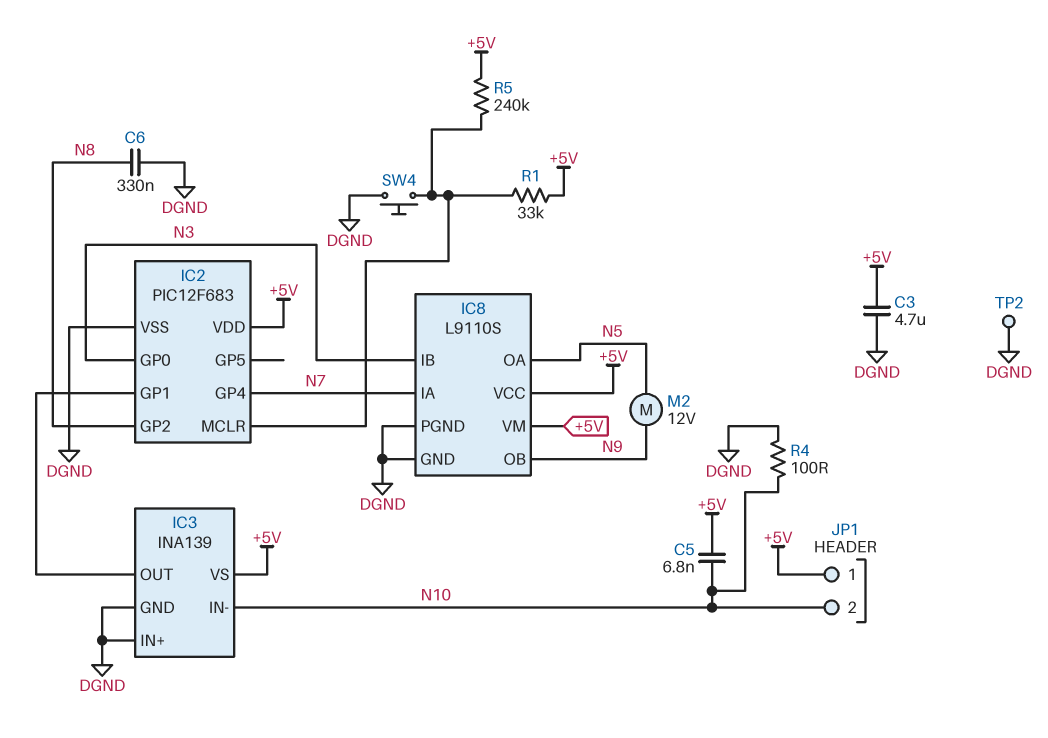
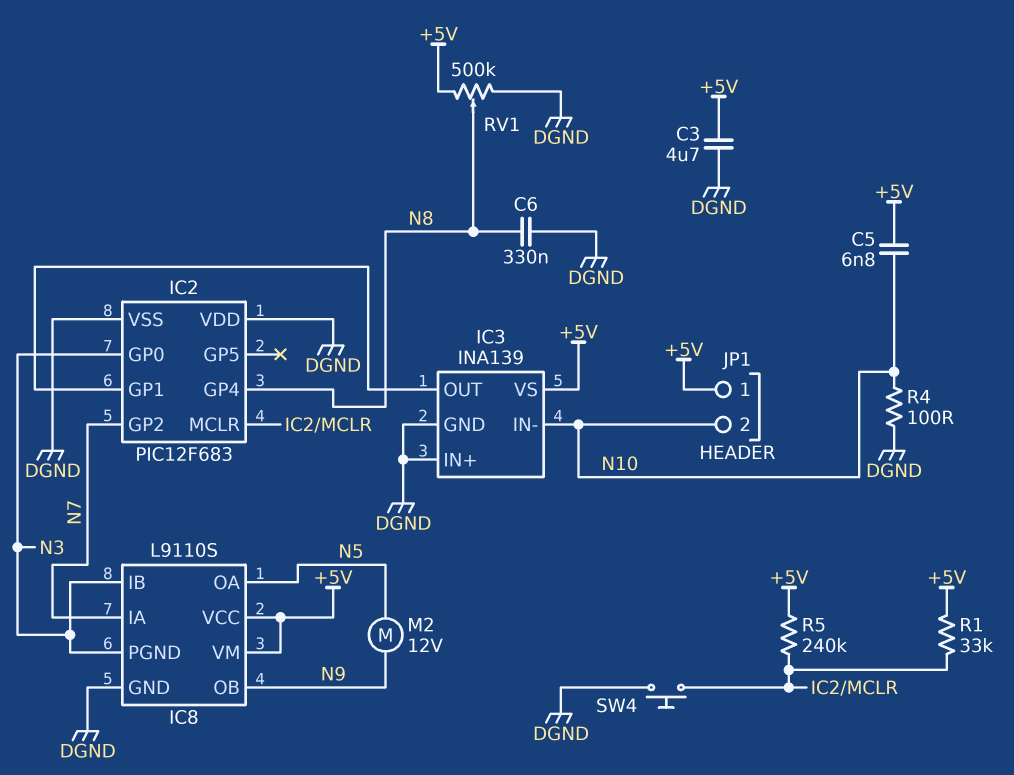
IC2 pin GP2: N8 -> N7
IC2 pin GP4: N7 -> N8
IC2 pin VDD: +5V -> DGND
IC8 pin PGND: DGND -> N3
RV1: none -> 500k (+5V, DGND, wiper N8)
TP2: test point (DGND) -> none

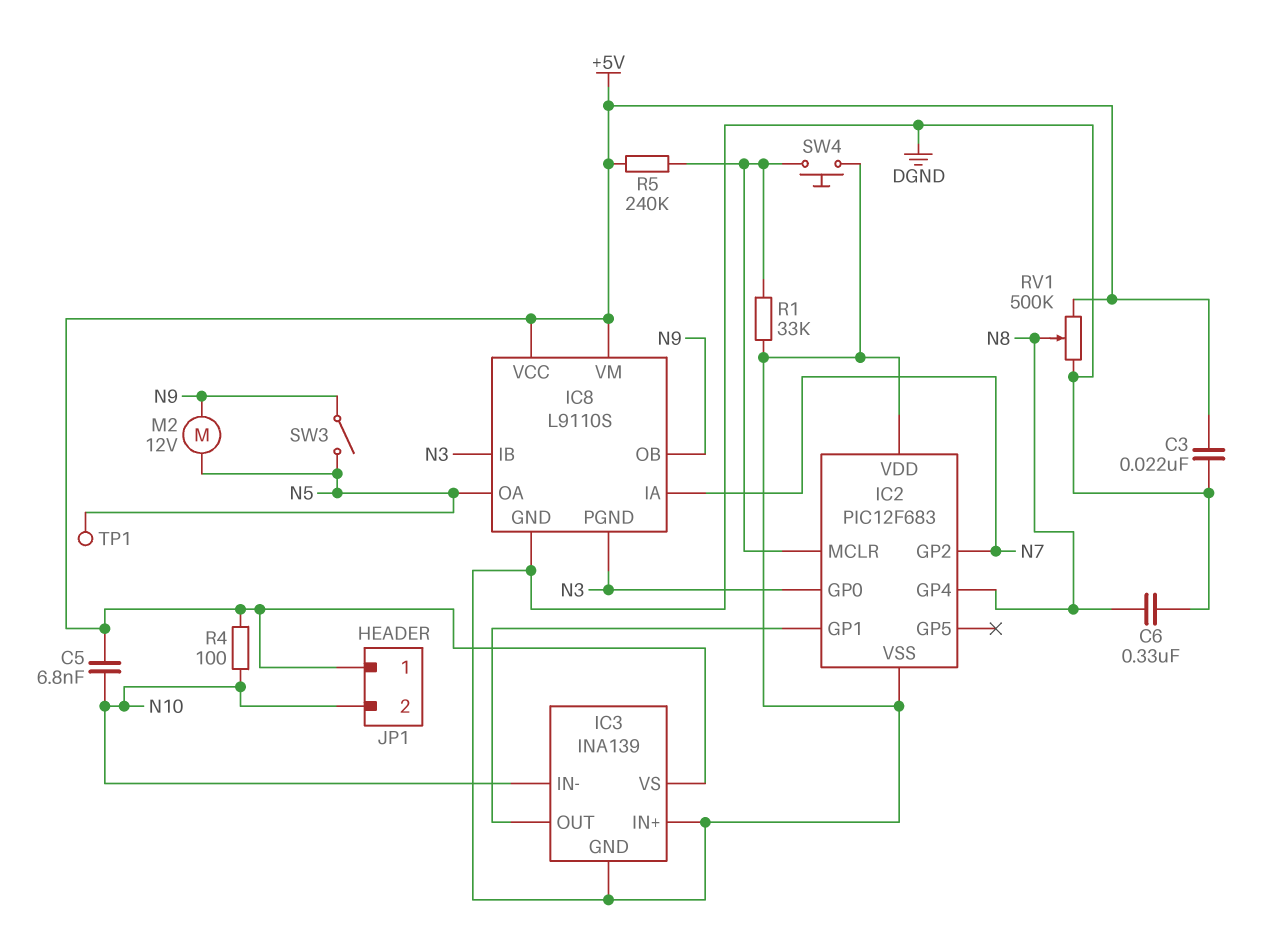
C3: 4.7uF (+5V, DGND) -> 22nF (+5V, DGND)
R1: 33k (+5V, IC2/MCLR) -> 33k (DGND, IC2/MCLR)
R4: 100 (DGND, N10) -> 100 (+5V, N10)
SW3: none -> switch (N5, N9)
TP1: none -> test point (N5)

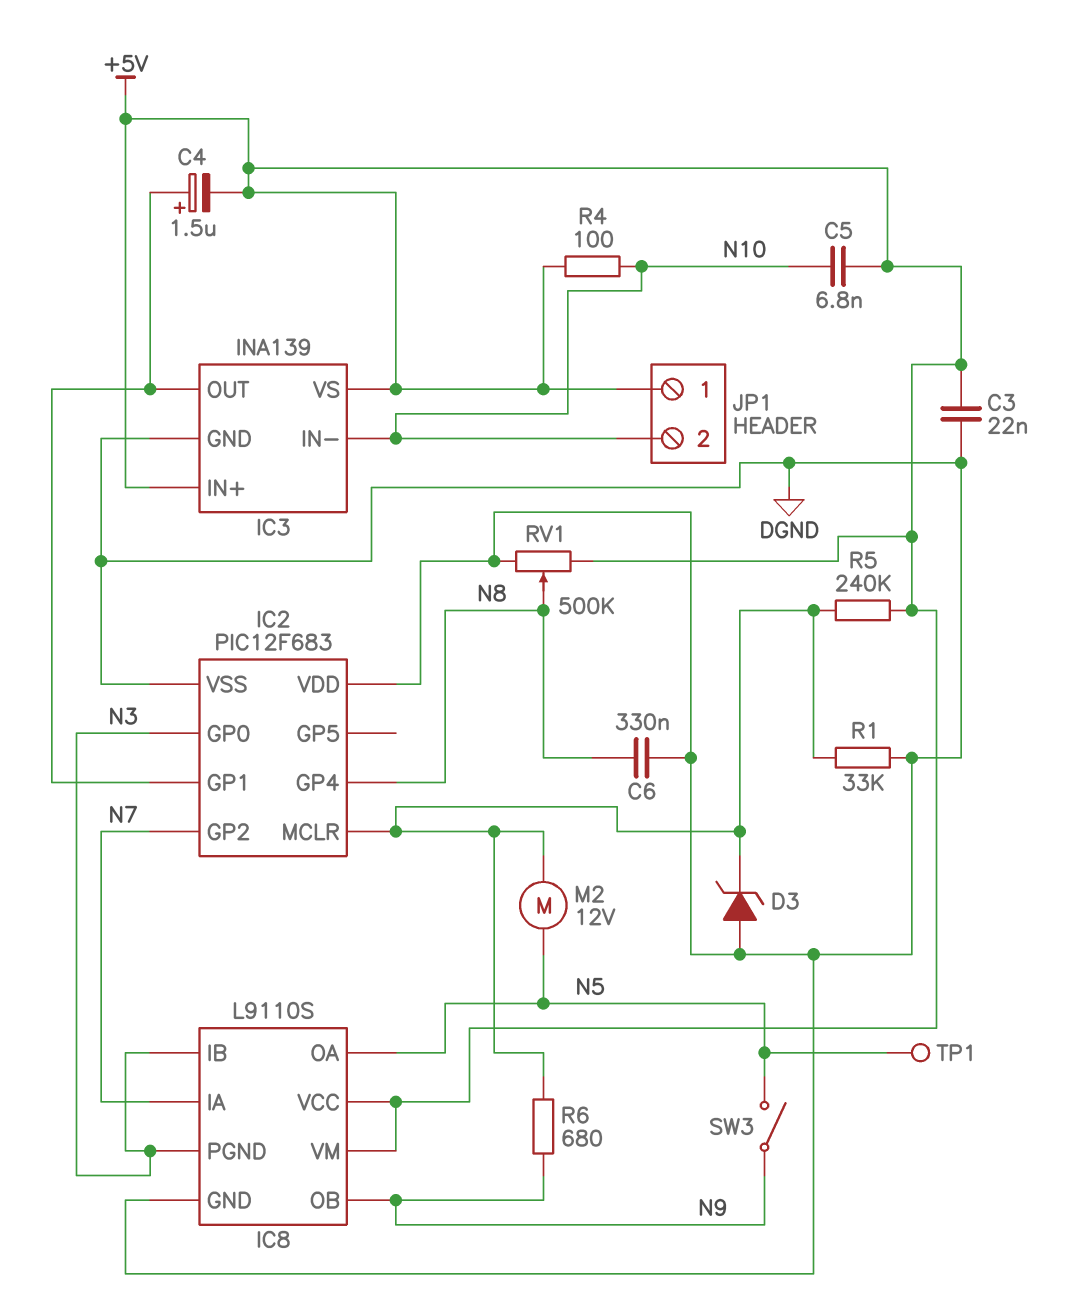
C4: none -> 1.5uF (plus IC2/GP1, minus +5V)
D3: none -> zener (A DGND, K IC2/MCLR)
IC3 pin IN+: DGND -> +5V
M2: motor 12V (N5, N9) -> motor 12V (IC2/MCLR, N5)
R6: none -> 680 (IC2/MCLR, N9)
SW4: button (DGND, IC2/MCLR) -> none

